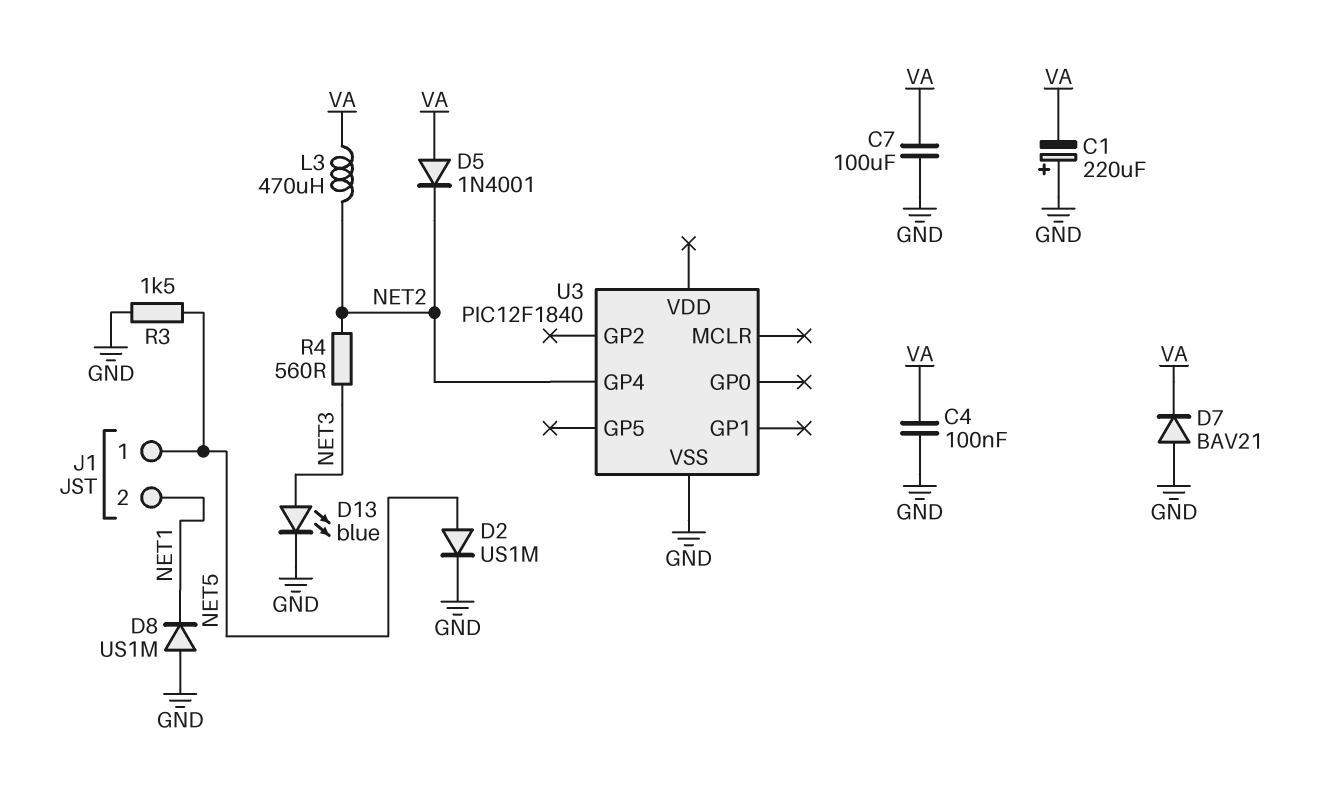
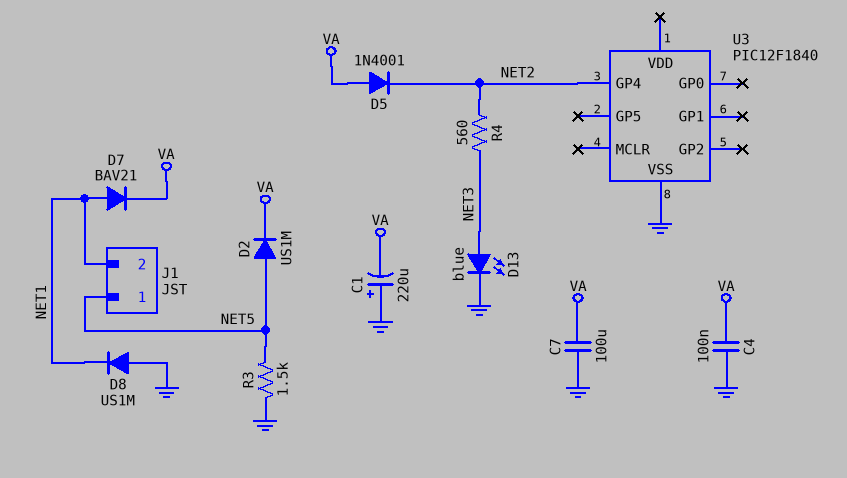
D2: diode US1M (A NET5, K GND) -> diode US1M (A NET5, K VA)
D7: diode BAV21 (A GND, K VA) -> diode BAV21 (A NET1, K VA)
L3: 470uH (NET2, VA) -> none

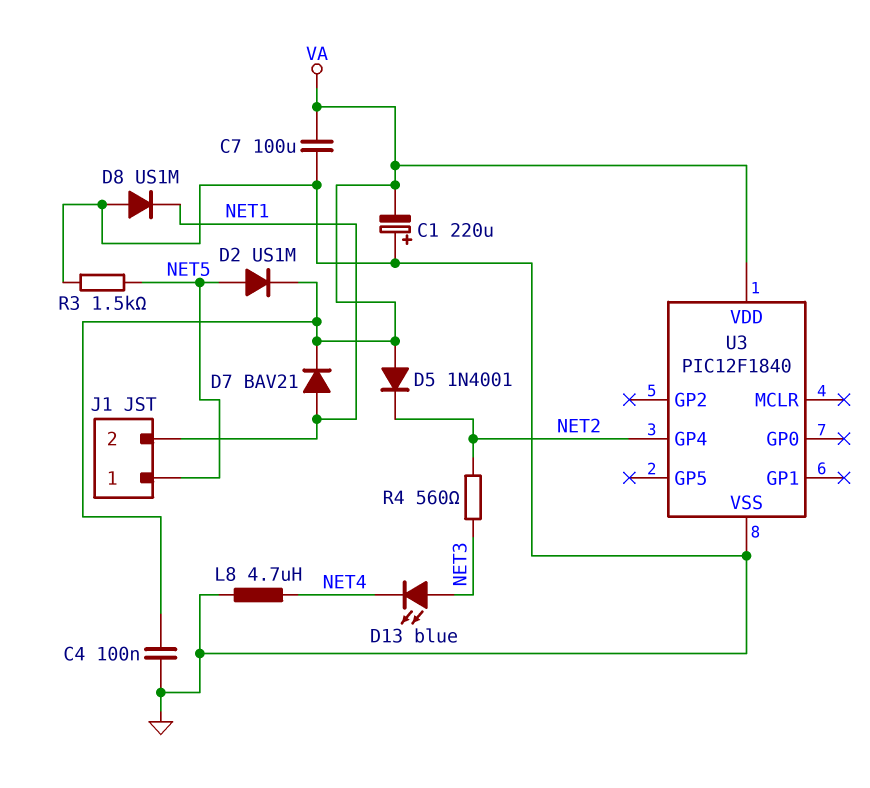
D13: LED blue (A NET3, K GND) -> LED blue (A NET3, K NET4)
L8: none -> 4.7uH (GND, NET4)
U3 pin VDD: none -> VA

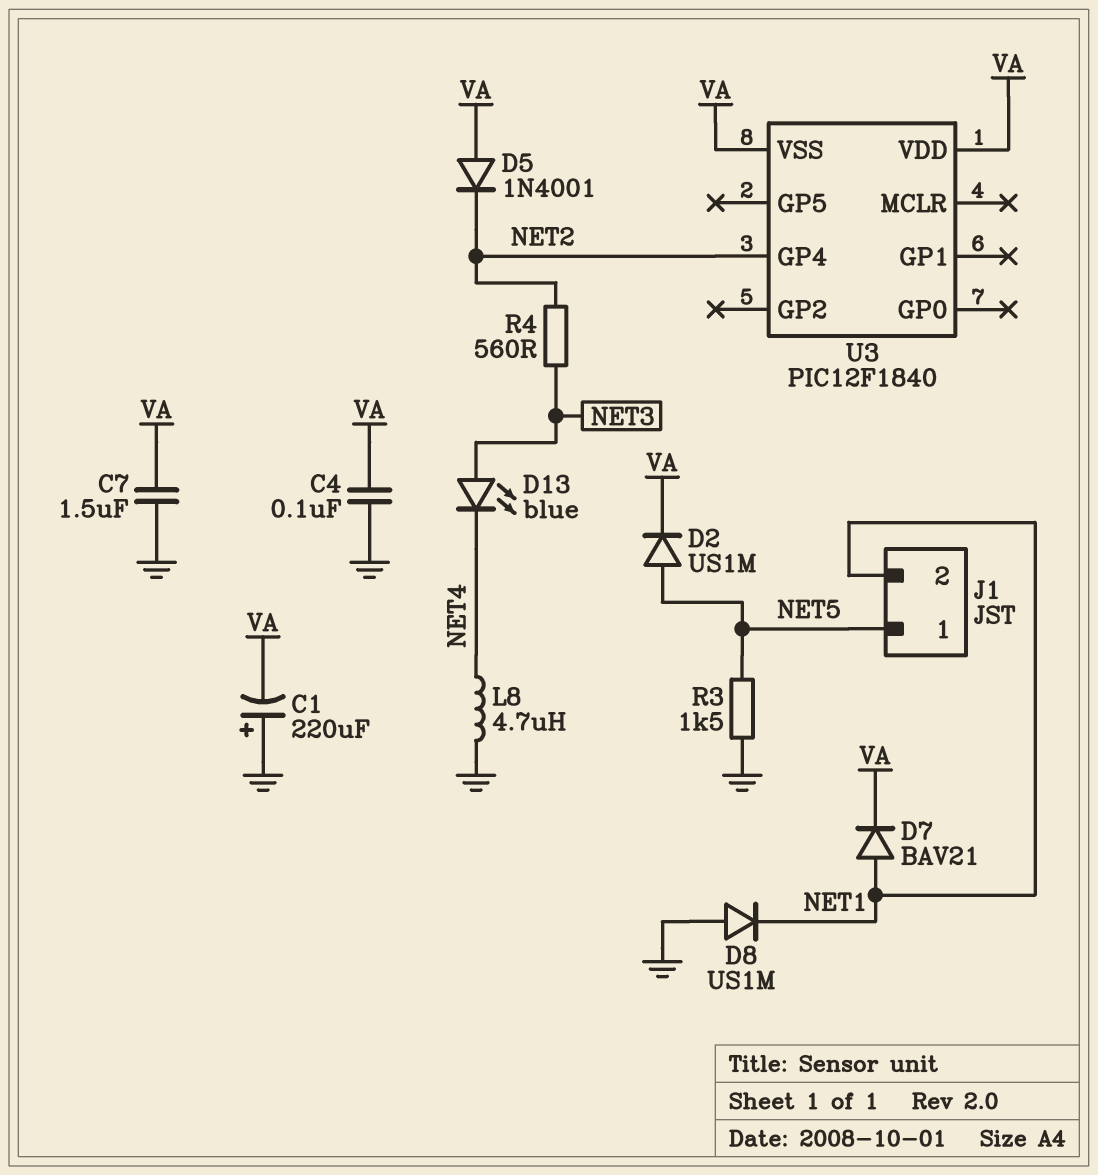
C7: 100uF (GND, VA) -> 1.5uF (GND, VA)
U3 pin VSS: GND -> VA

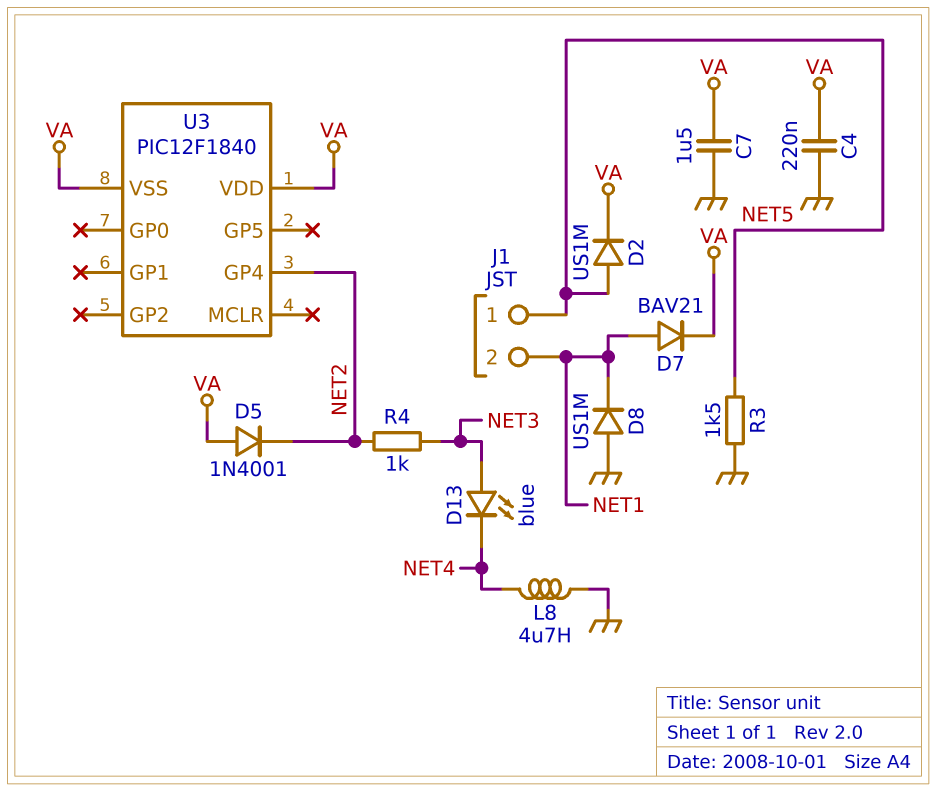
C1: 220uF (plus GND, minus VA) -> none
C4: 100nF (GND, VA) -> 220nF (GND, VA)
R4: 560 (NET2, NET3) -> 1k (NET2, NET3)

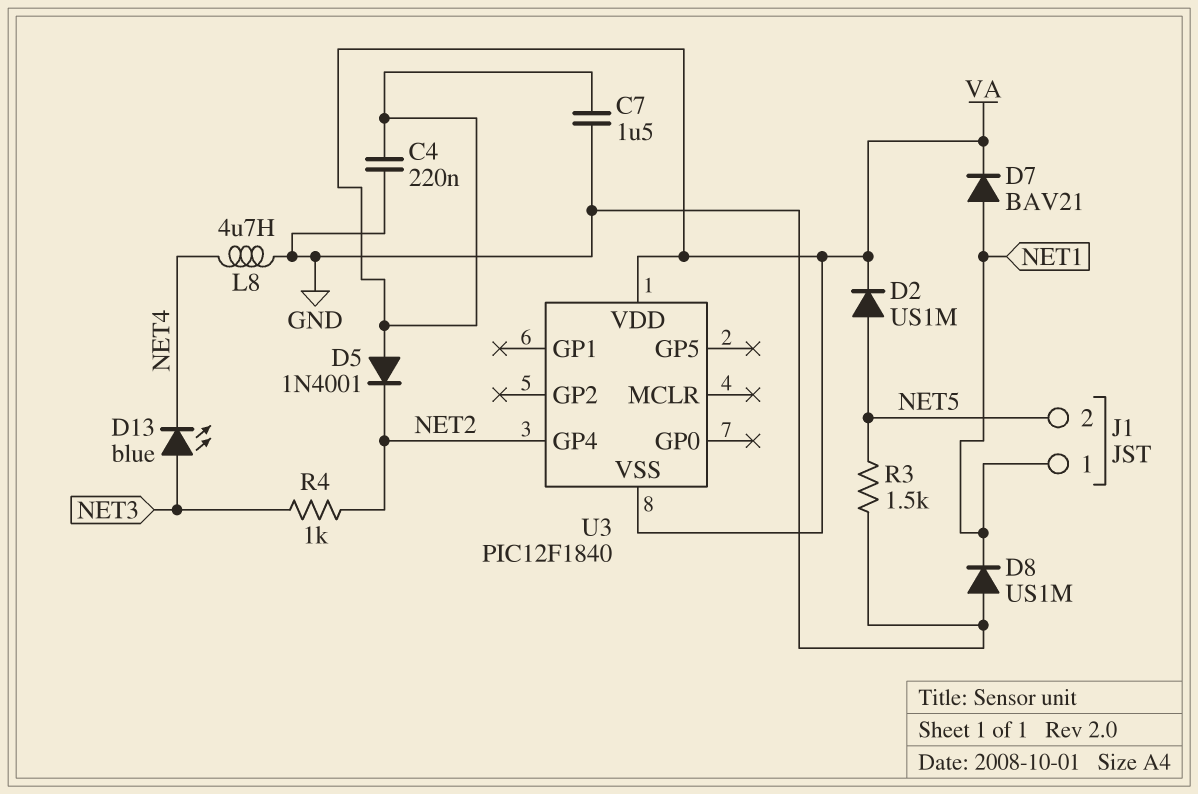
J1 pin 1: NET5 -> NET1
J1 pin 2: NET1 -> NET5

